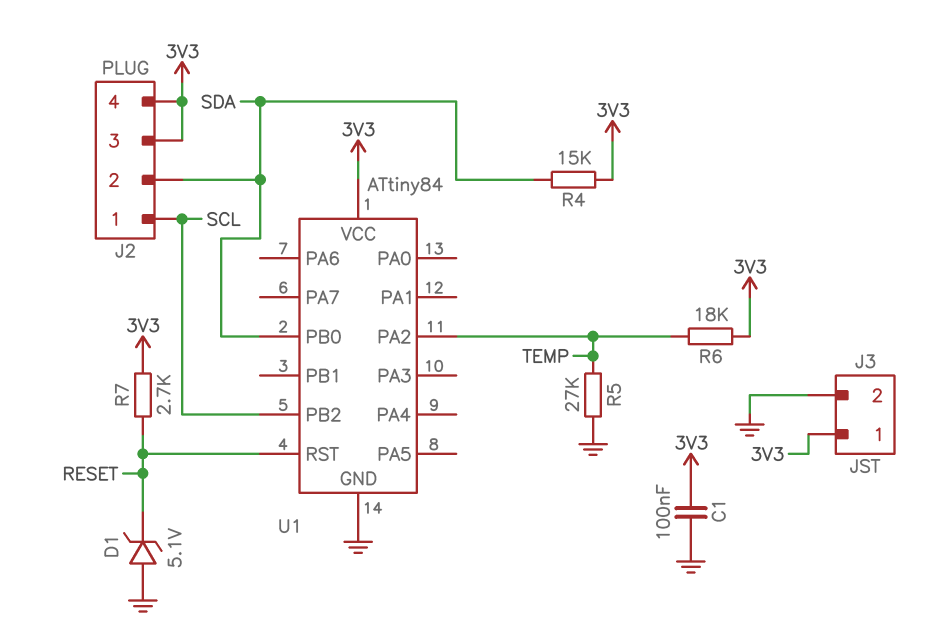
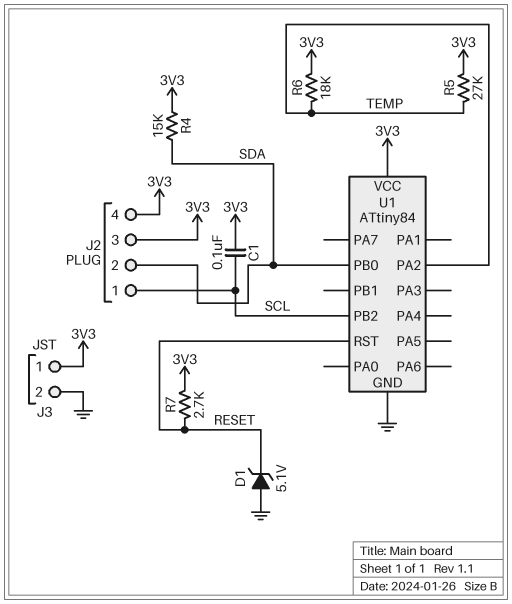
C1: 100nF (3V3, GND) -> 100nF (3V3, SCL)
R5: 27k (GND, TEMP) -> 27k (3V3, TEMP)

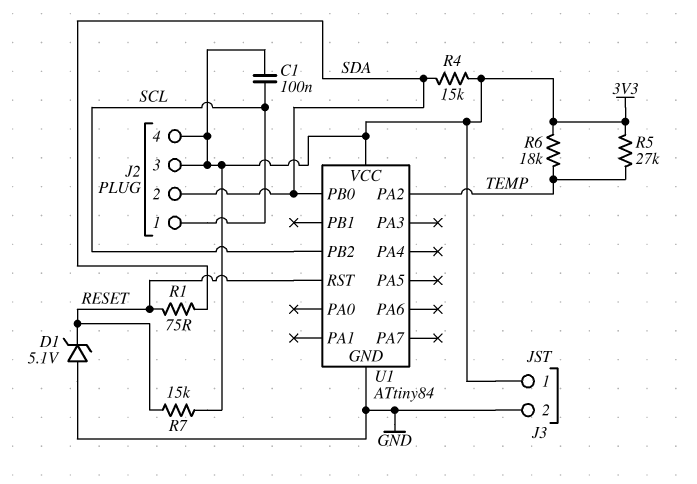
R1: none -> 75 (RESET, SDA)
R7: 2.7k (3V3, RESET) -> 15k (3V3, RESET)

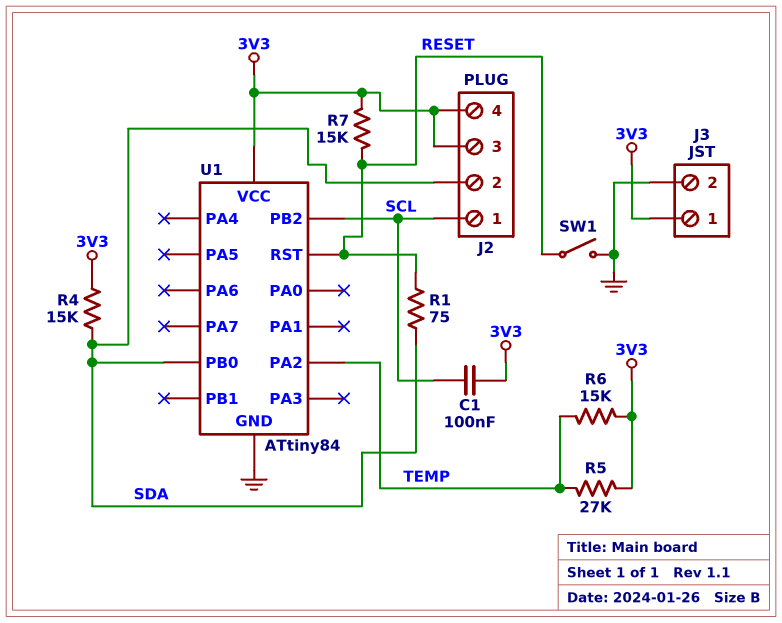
D1: zener 5.1V (A GND, K RESET) -> none
R6: 18k (3V3, TEMP) -> 15k (3V3, TEMP)
SW1: none -> switch (GND, RESET)

